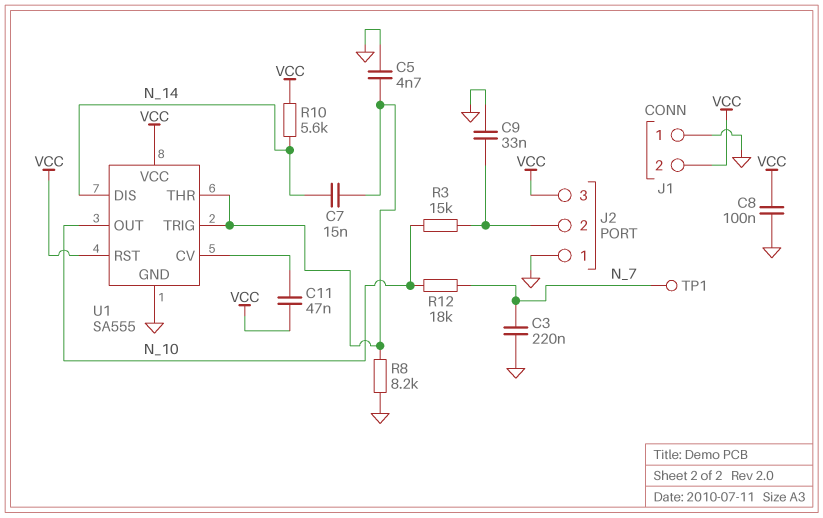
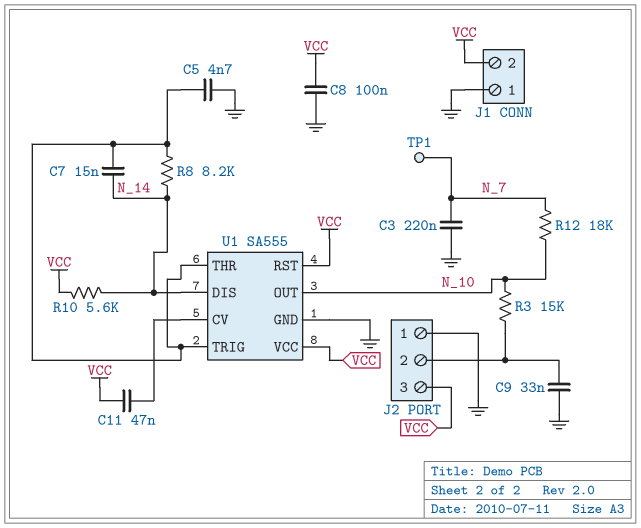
R8: 8.2k (GND, U1/THR) -> 8.2k (N_14, U1/THR)

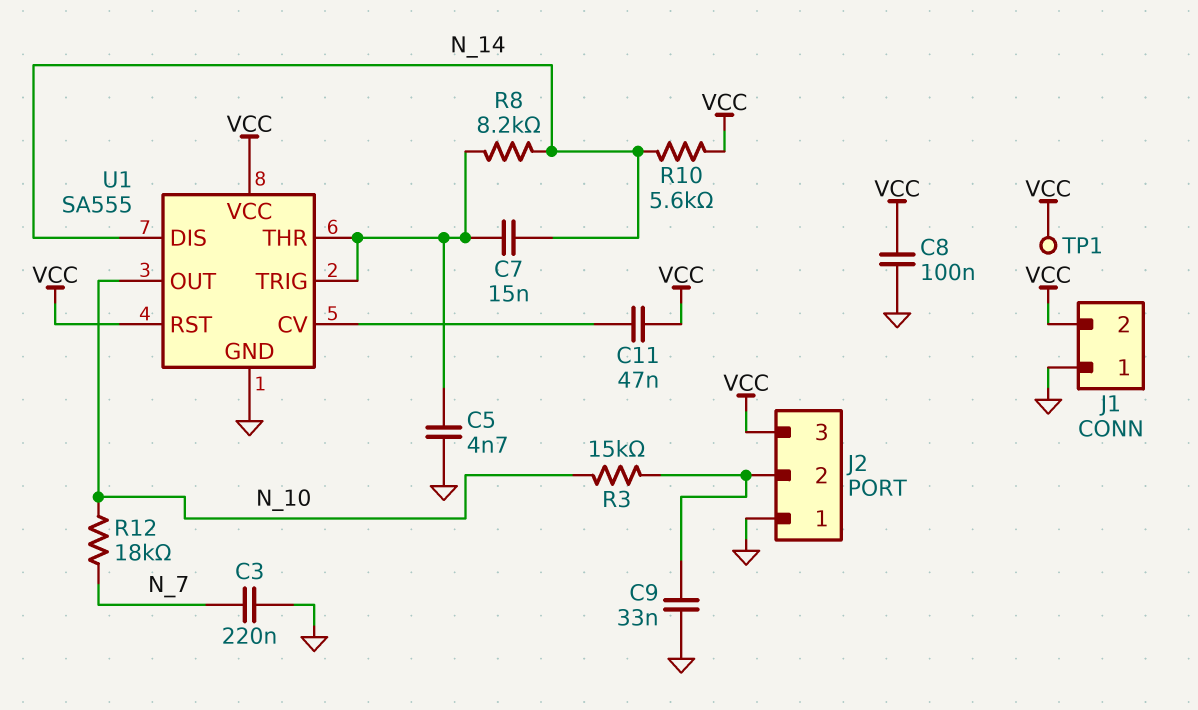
TP1: test point (N_7) -> test point (VCC)

